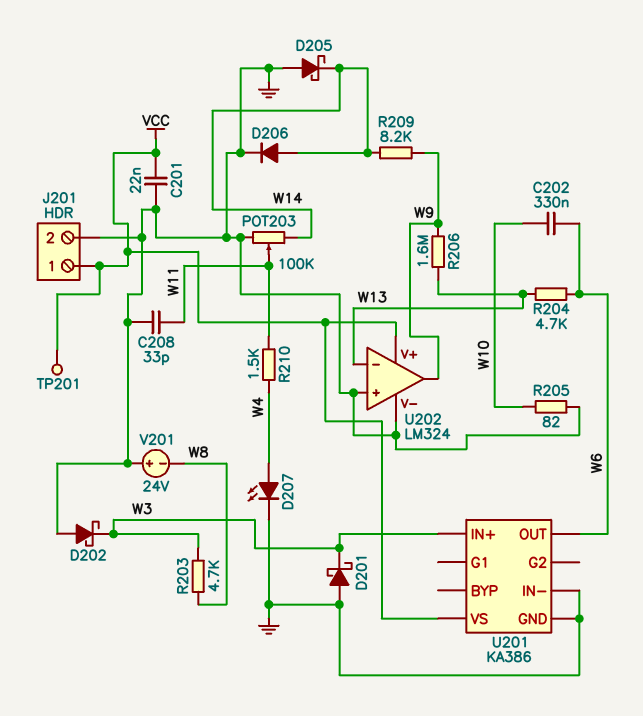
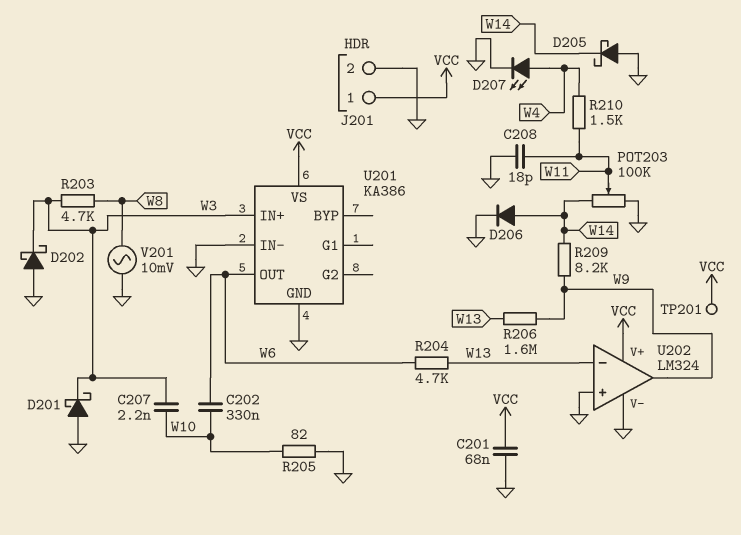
C201: 22nF (GND, VCC) -> 68nF (GND, VCC)
C207: none -> 2.2nF (W3, W10)
C208: 33pF (GND, W11) -> 18pF (GND, W11)
V201: 24V (plus GND, minus W8) -> AC 10mV (GND, W8)

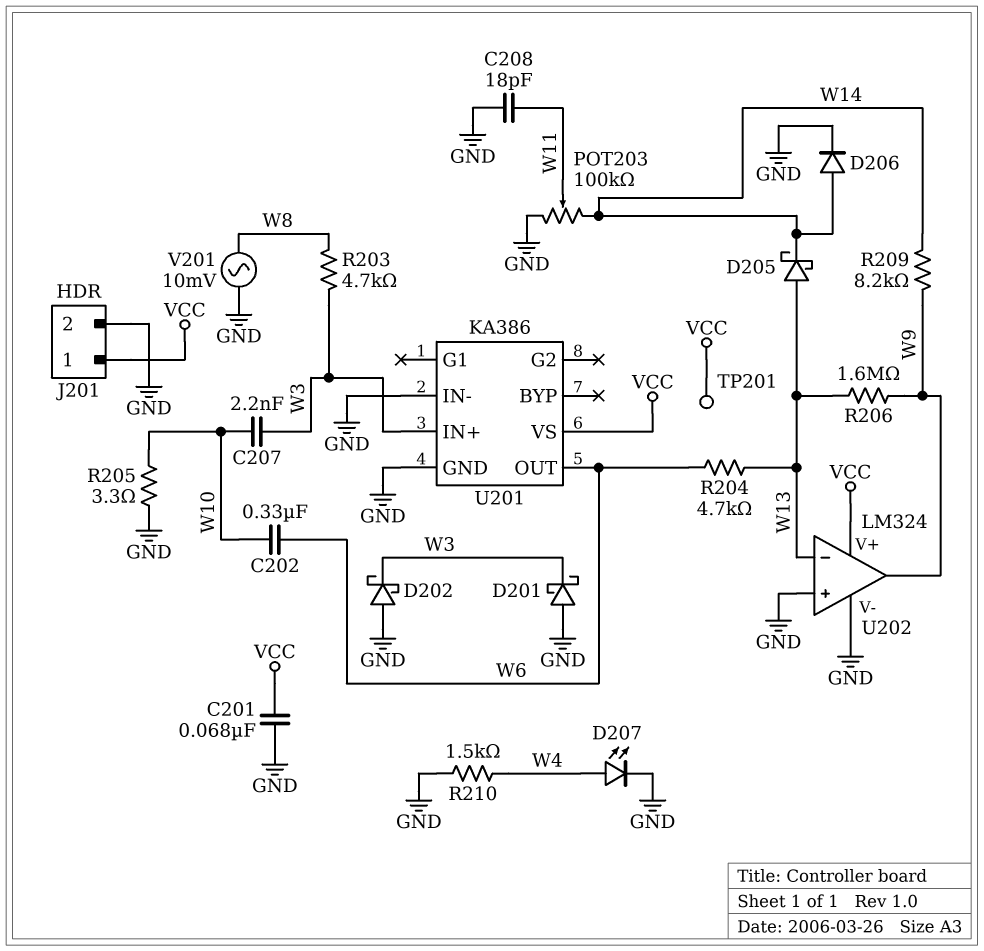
D205: schottky (A GND, K W14) -> schottky (A W13, K W14)
R205: 82 (GND, W10) -> 3.3 (GND, W10)
R210: 1.5k (W4, W11) -> 1.5k (GND, W4)

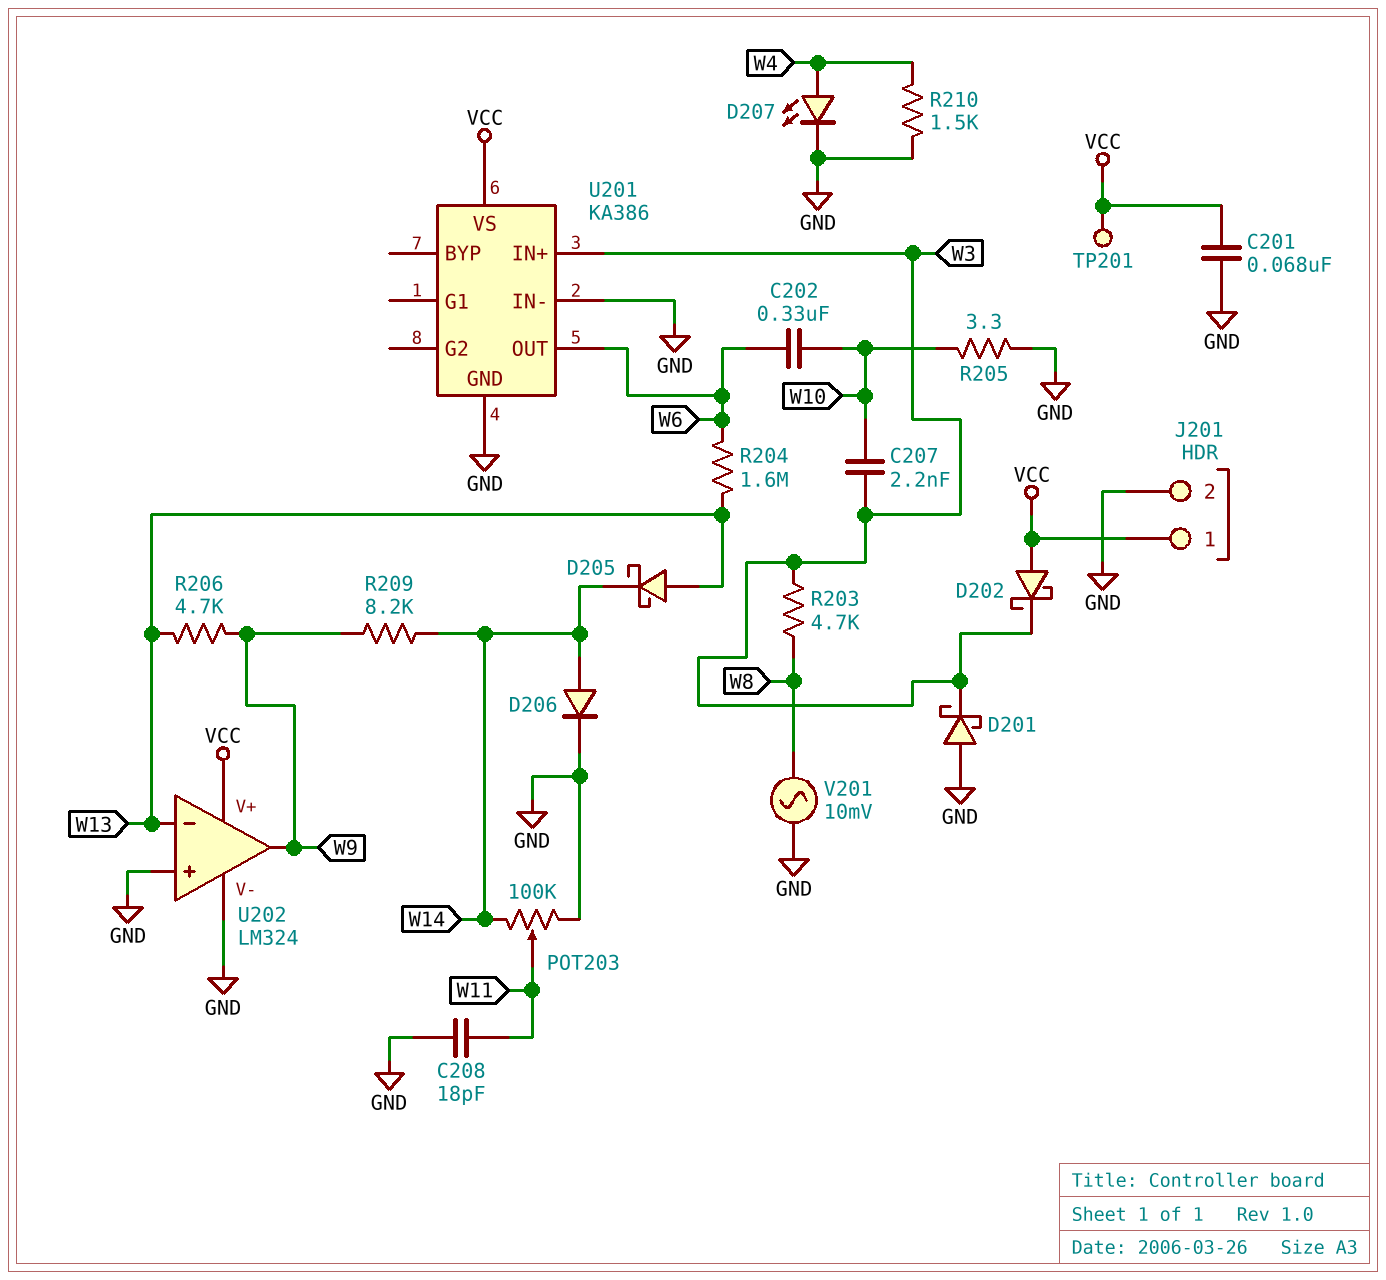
D202: schottky (A GND, K W3) -> schottky (A VCC, K W3)
R204: 4.7k (W6, W13) -> 1.6M (W6, W13)
R206: 1.6M (W9, W13) -> 4.7k (W9, W13)

